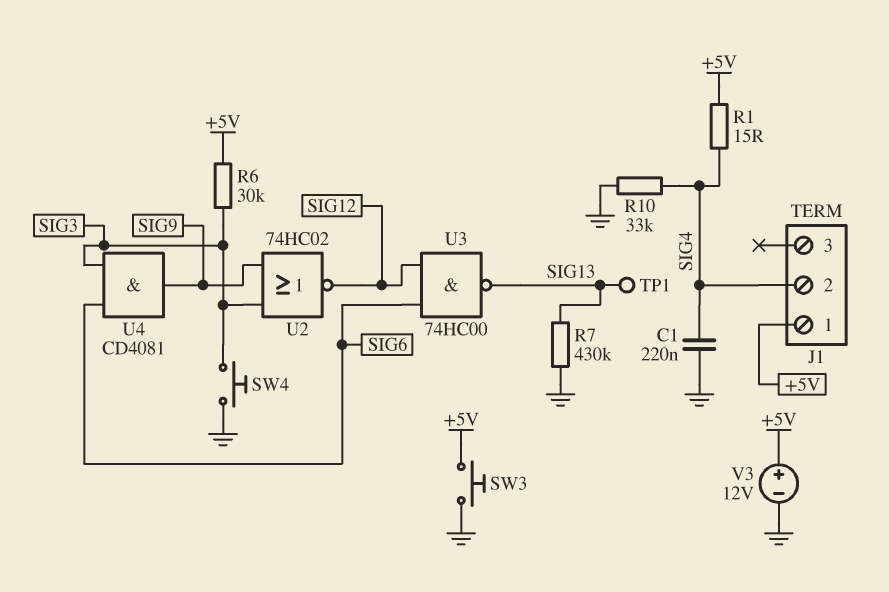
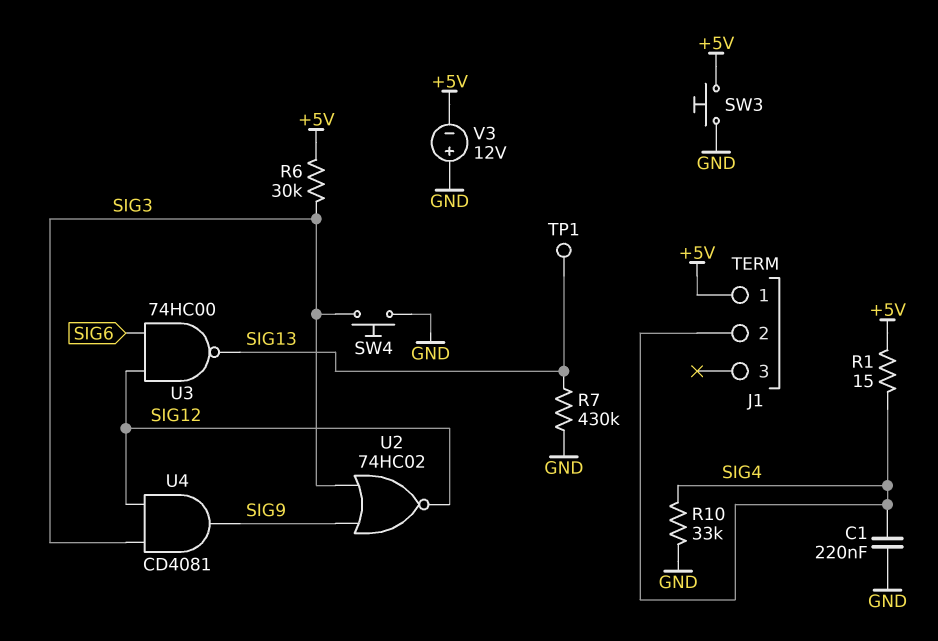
U4: AND CD4081 (in SIG3, in SIG6, out SIG9) -> AND CD4081 (in SIG3, in SIG12, out SIG9)
V3: 12V (plus +5V, minus GND) -> 12V (plus GND, minus +5V)

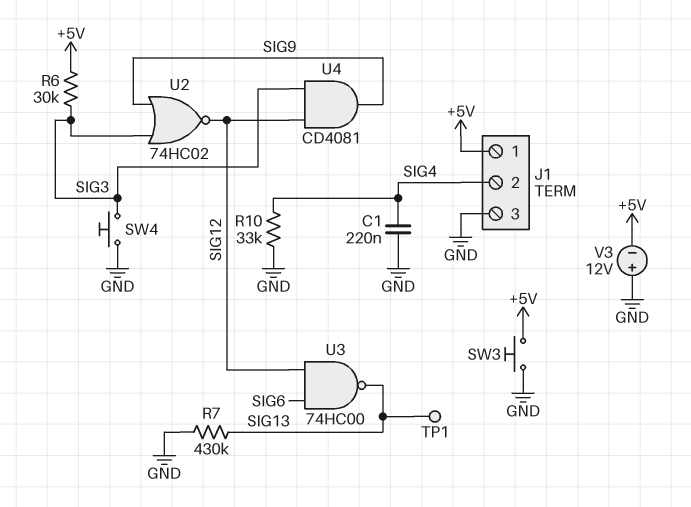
J1 pin 3: none -> GND
R1: 15 (+5V, SIG4) -> none

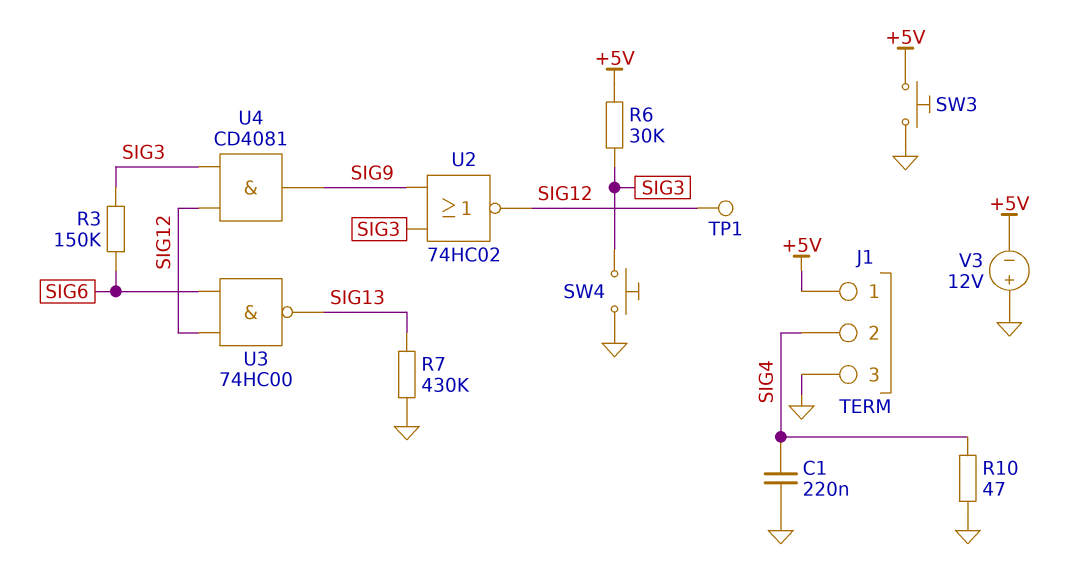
R3: none -> 150k (SIG3, SIG6)
R10: 33k (GND, SIG4) -> 47 (GND, SIG4)
TP1: test point (SIG13) -> test point (SIG12)

